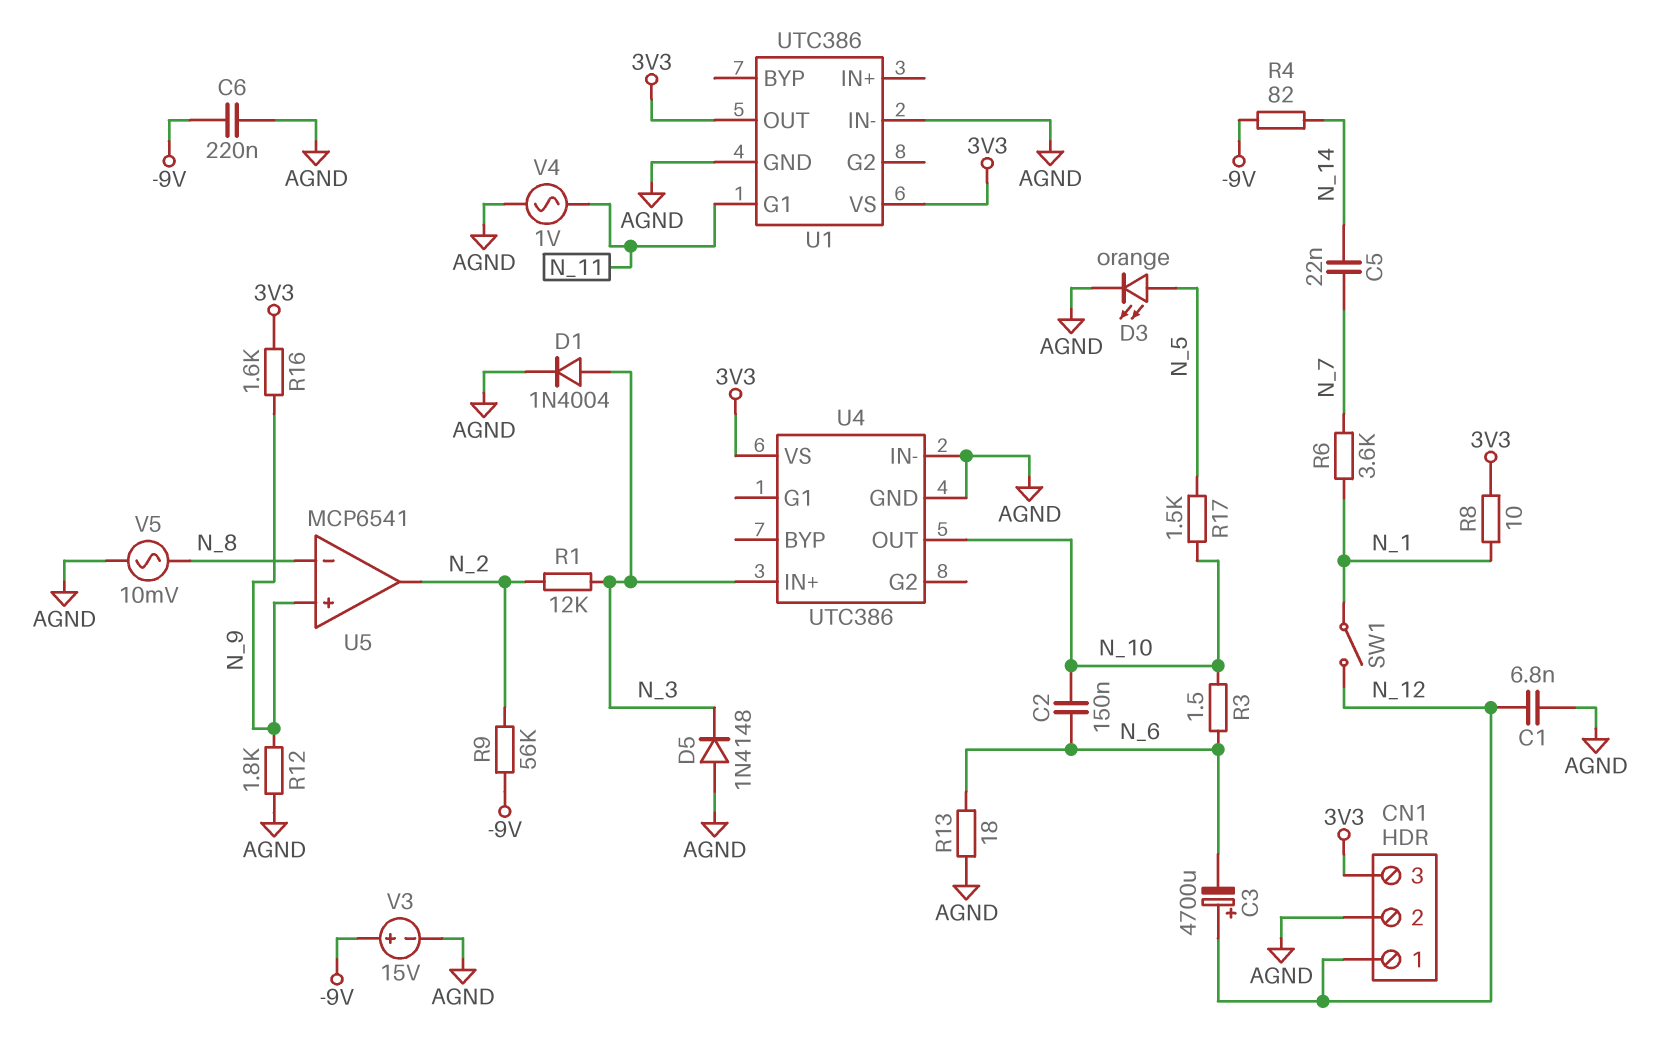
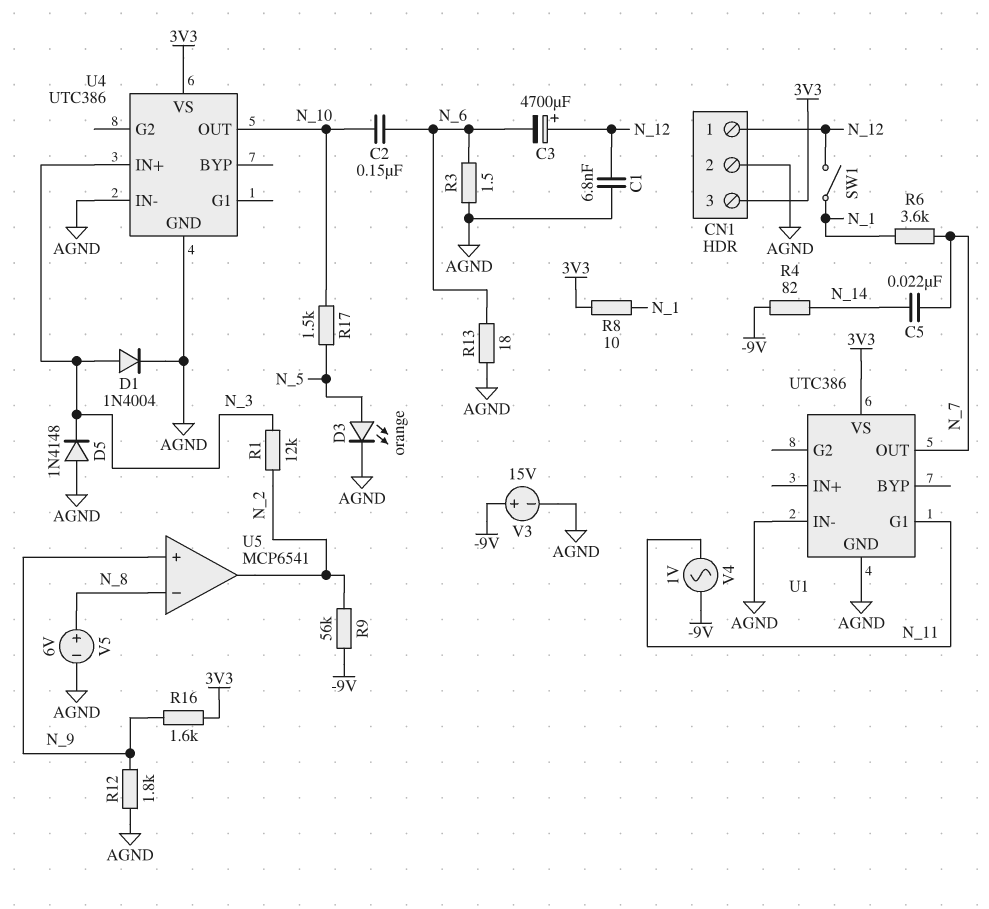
C6: 220nF (-9V, AGND) -> none
R3: 1.5 (N_6, N_10) -> 1.5 (AGND, N_6)
U1 pin OUT: 3V3 -> N_7
V4: AC 1V (AGND, N_11) -> AC 1V (-9V, N_11)
V5: AC 10mV (AGND, N_8) -> 6V (plus N_8, minus AGND)

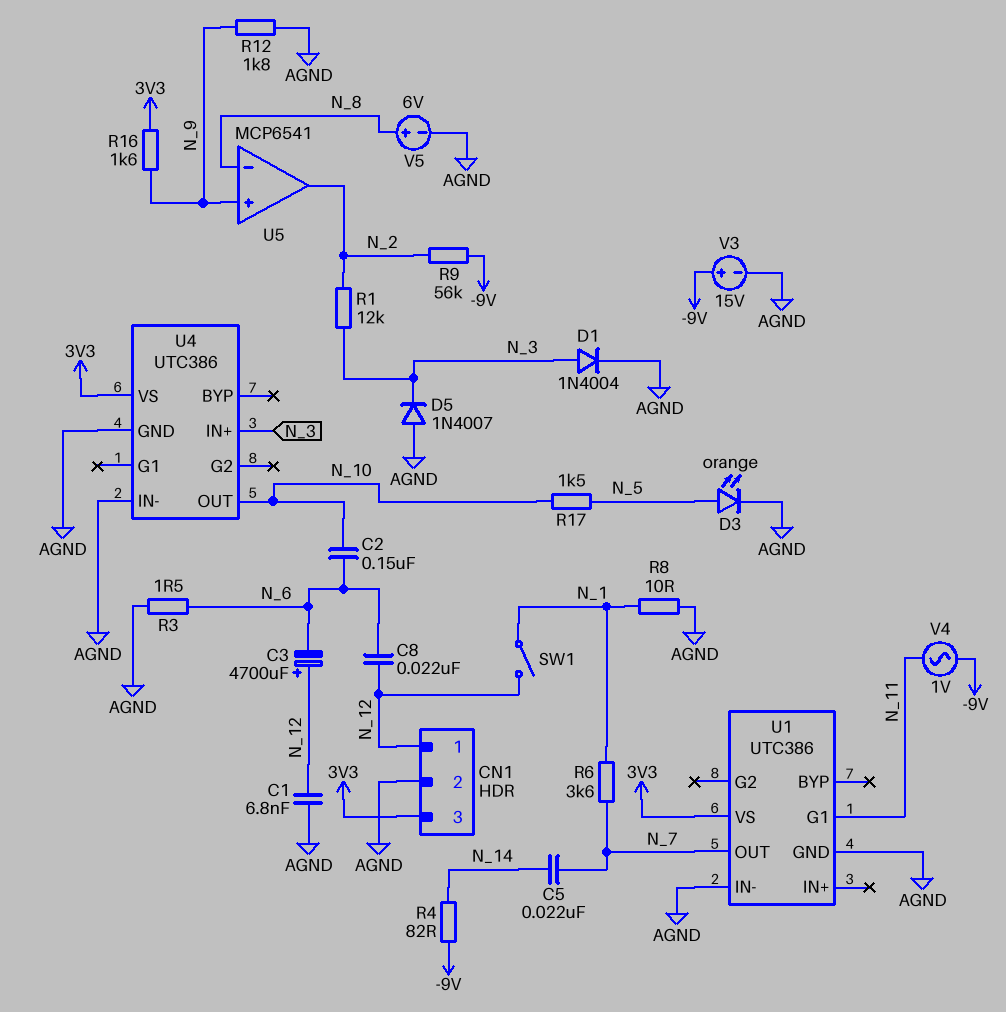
C8: none -> 22nF (N_6, N_12)
D5: diode 1N4148 (A AGND, K N_3) -> diode 1N4007 (A AGND, K N_3)
R8: 10 (3V3, N_1) -> 10 (AGND, N_1)
R13: 18 (AGND, N_6) -> none

